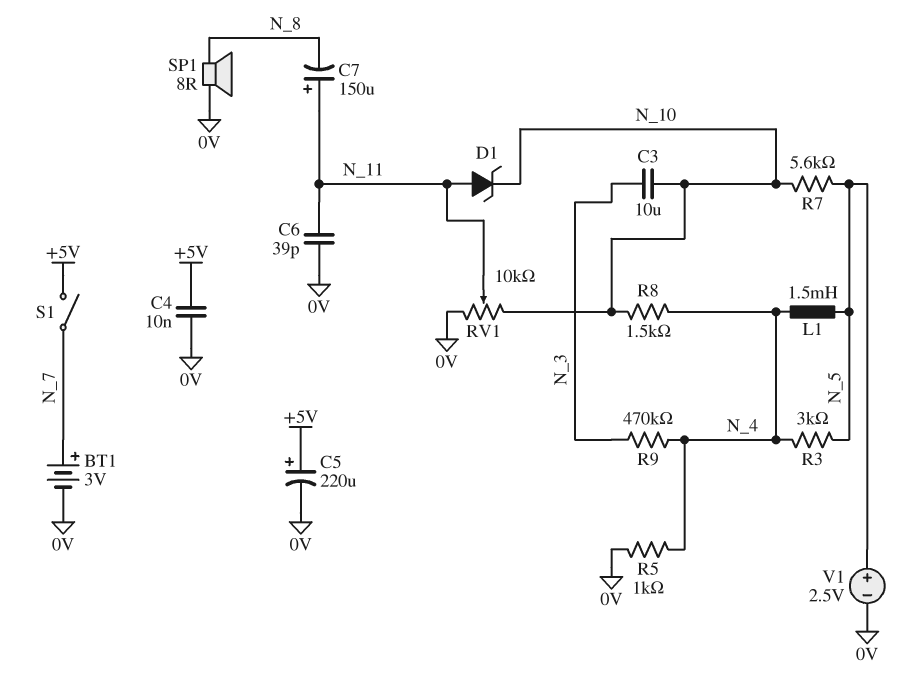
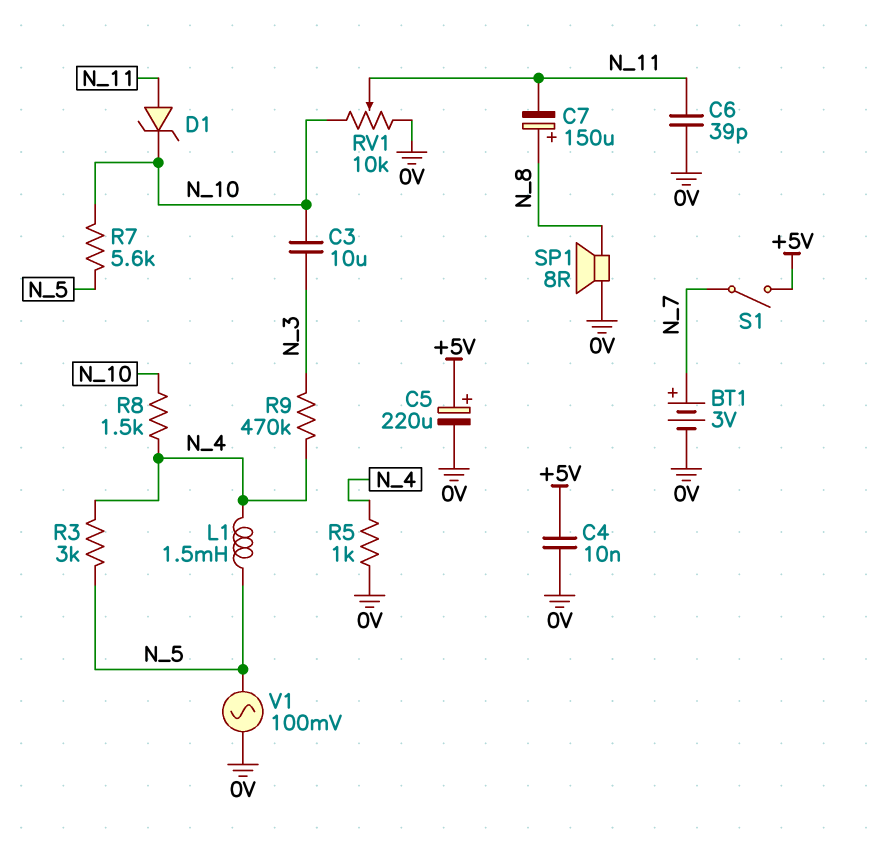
C7: 150uF (plus N_11, minus N_8) -> 150uF (plus N_8, minus N_11)
V1: 2.5V (plus N_5, minus 0V) -> AC 100mV (0V, N_5)

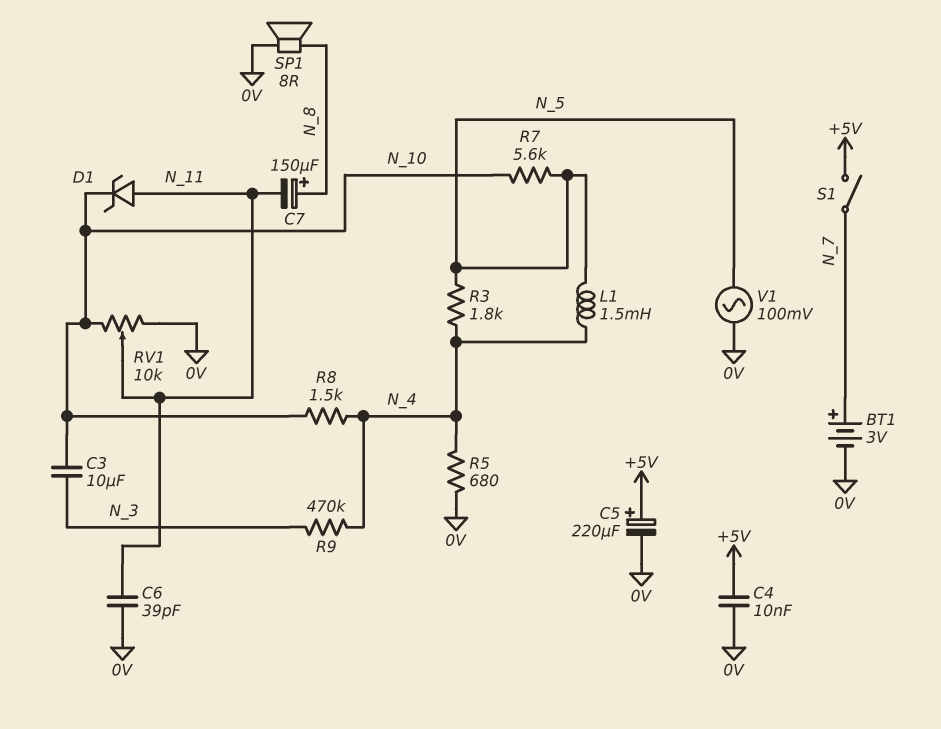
R3: 3k (N_4, N_5) -> 1.8k (N_4, N_5)
R5: 1k (0V, N_4) -> 680 (0V, N_4)

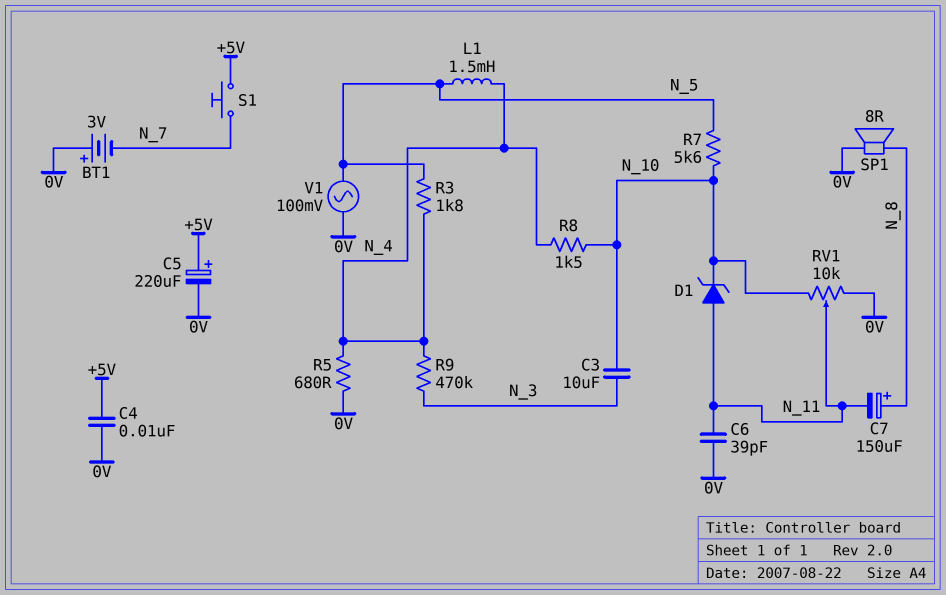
BT1: 3V (plus N_7, minus 0V) -> 3V (plus 0V, minus N_7)
S1: switch (+5V, N_7) -> button (+5V, N_7)

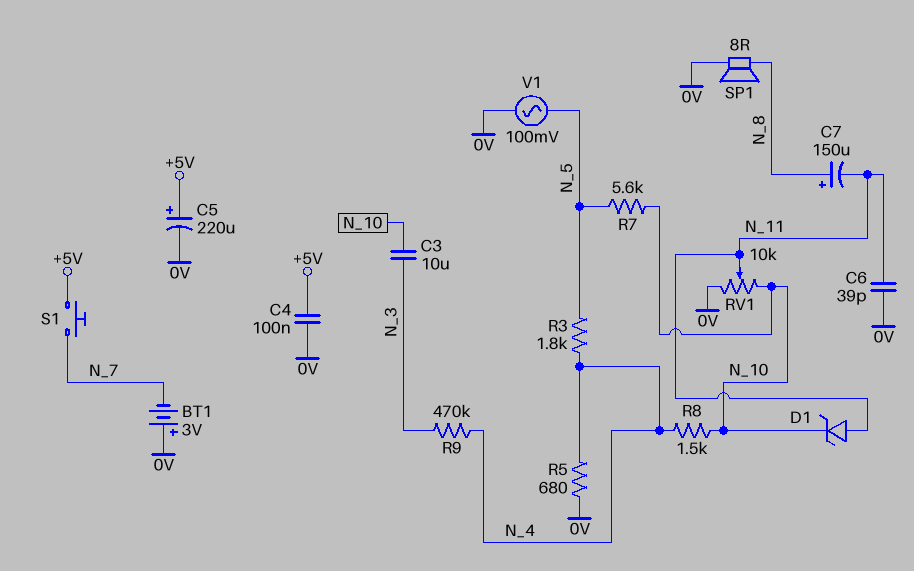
C4: 10nF (+5V, 0V) -> 100nF (+5V, 0V)
L1: 1.5mH (N_4, N_5) -> none

